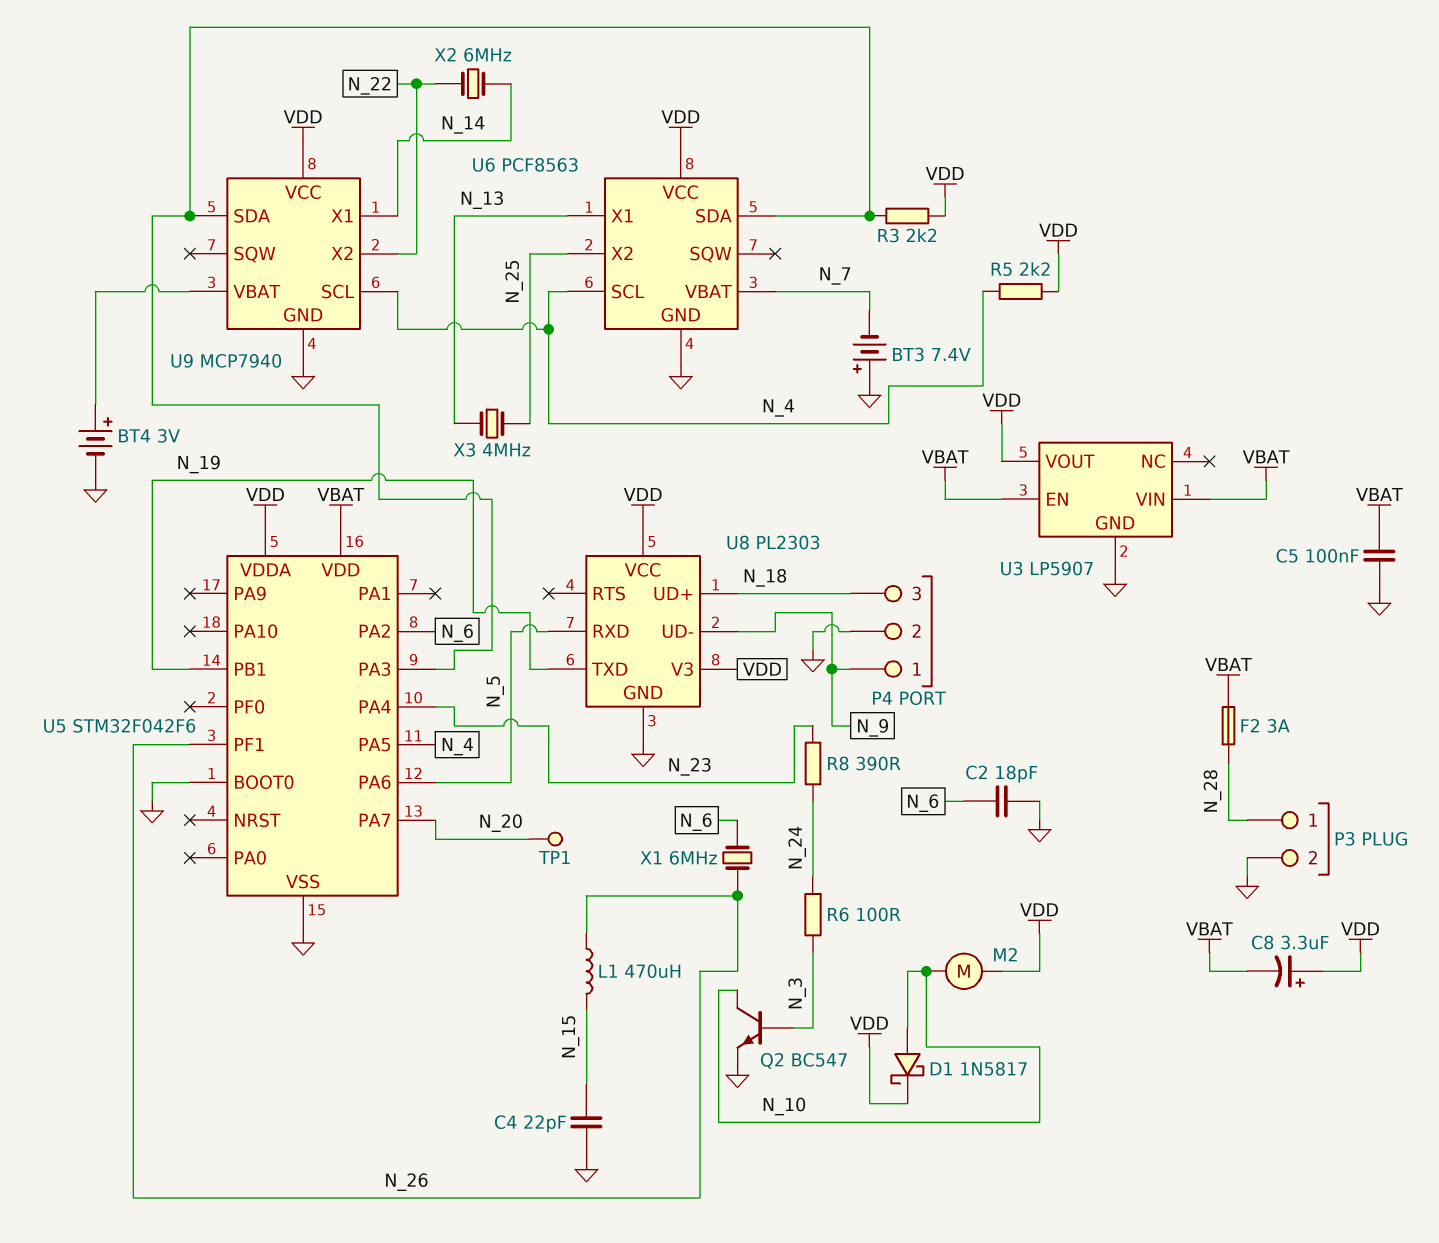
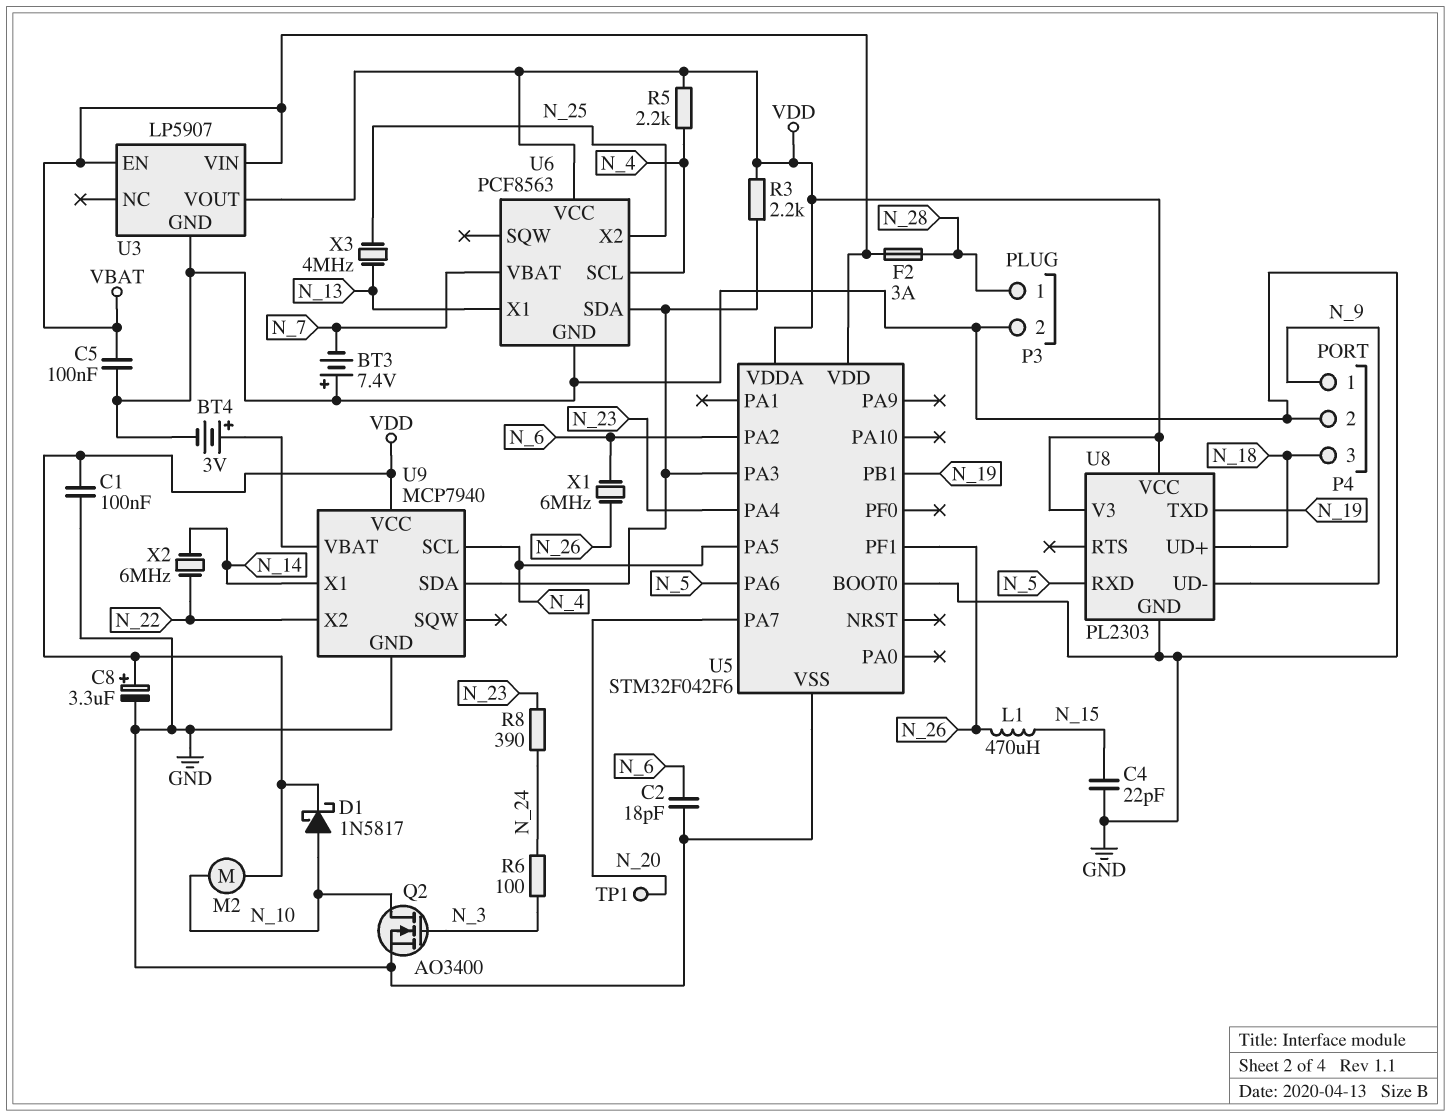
C1: none -> 100nF (GND, VDD)
C8: 3.3uF (plus VDD, minus VBAT) -> 3.3uF (plus VDD, minus GND)
Q2: NPN BC547 (B N_3, C N_10, E GND) -> NMOS AO3400 (G N_3, D N_10, S GND)

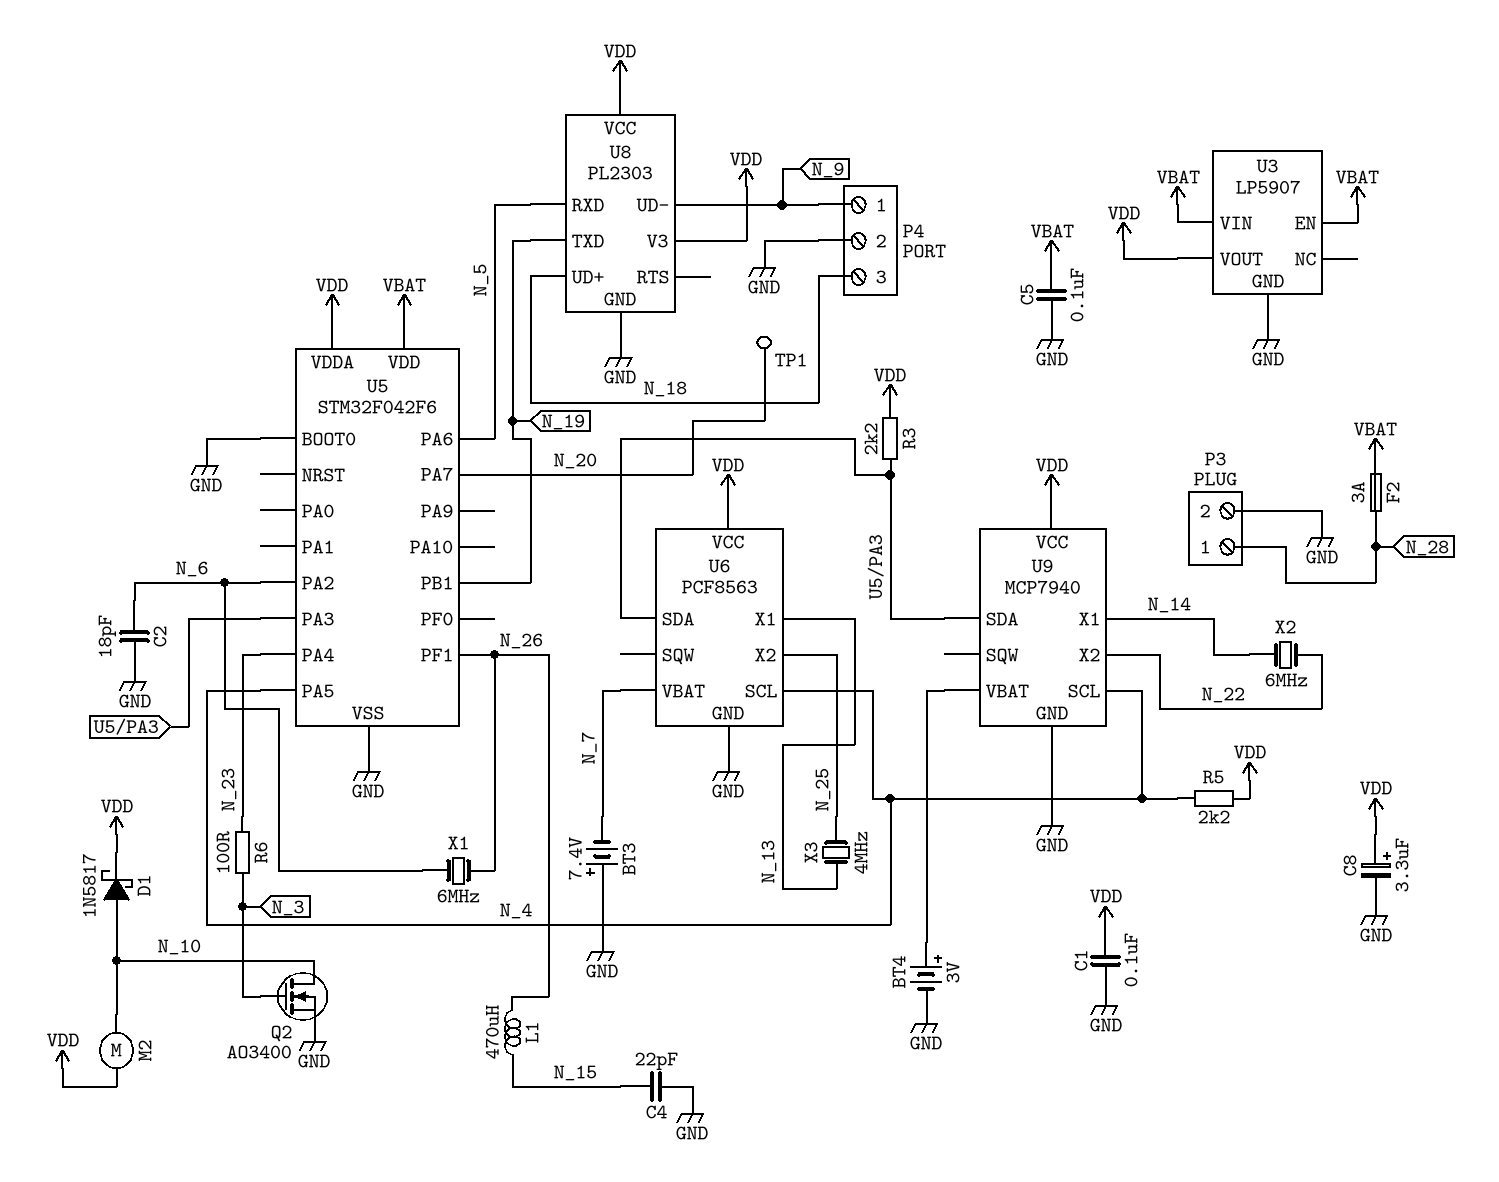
R6: 100 (N_3, N_24) -> 100 (N_3, N_23)
R8: 390 (N_23, N_24) -> none

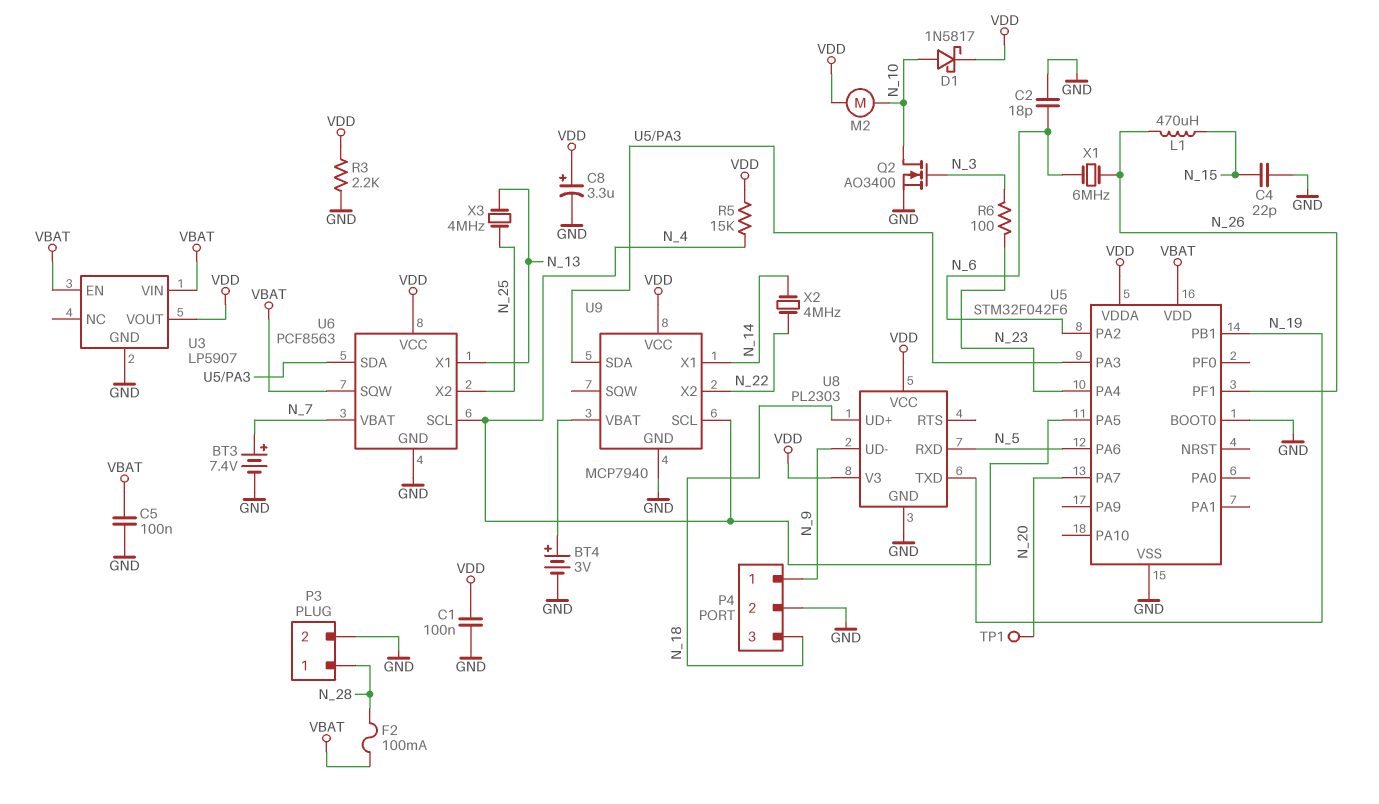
BT3: 7.4V (plus GND, minus N_7) -> 7.4V (plus N_7, minus GND)
F2: 3A (N_28, VBAT) -> 100mA (N_28, VBAT)
R3: 2.2k (U5/PA3, VDD) -> 2.2k (GND, VDD)
R5: 2.2k (N_4, VDD) -> 15k (N_4, VDD)
U6 pin SQW: none -> VBAT
X2: 6MHz (N_14, N_22) -> 4MHz (N_14, N_22)

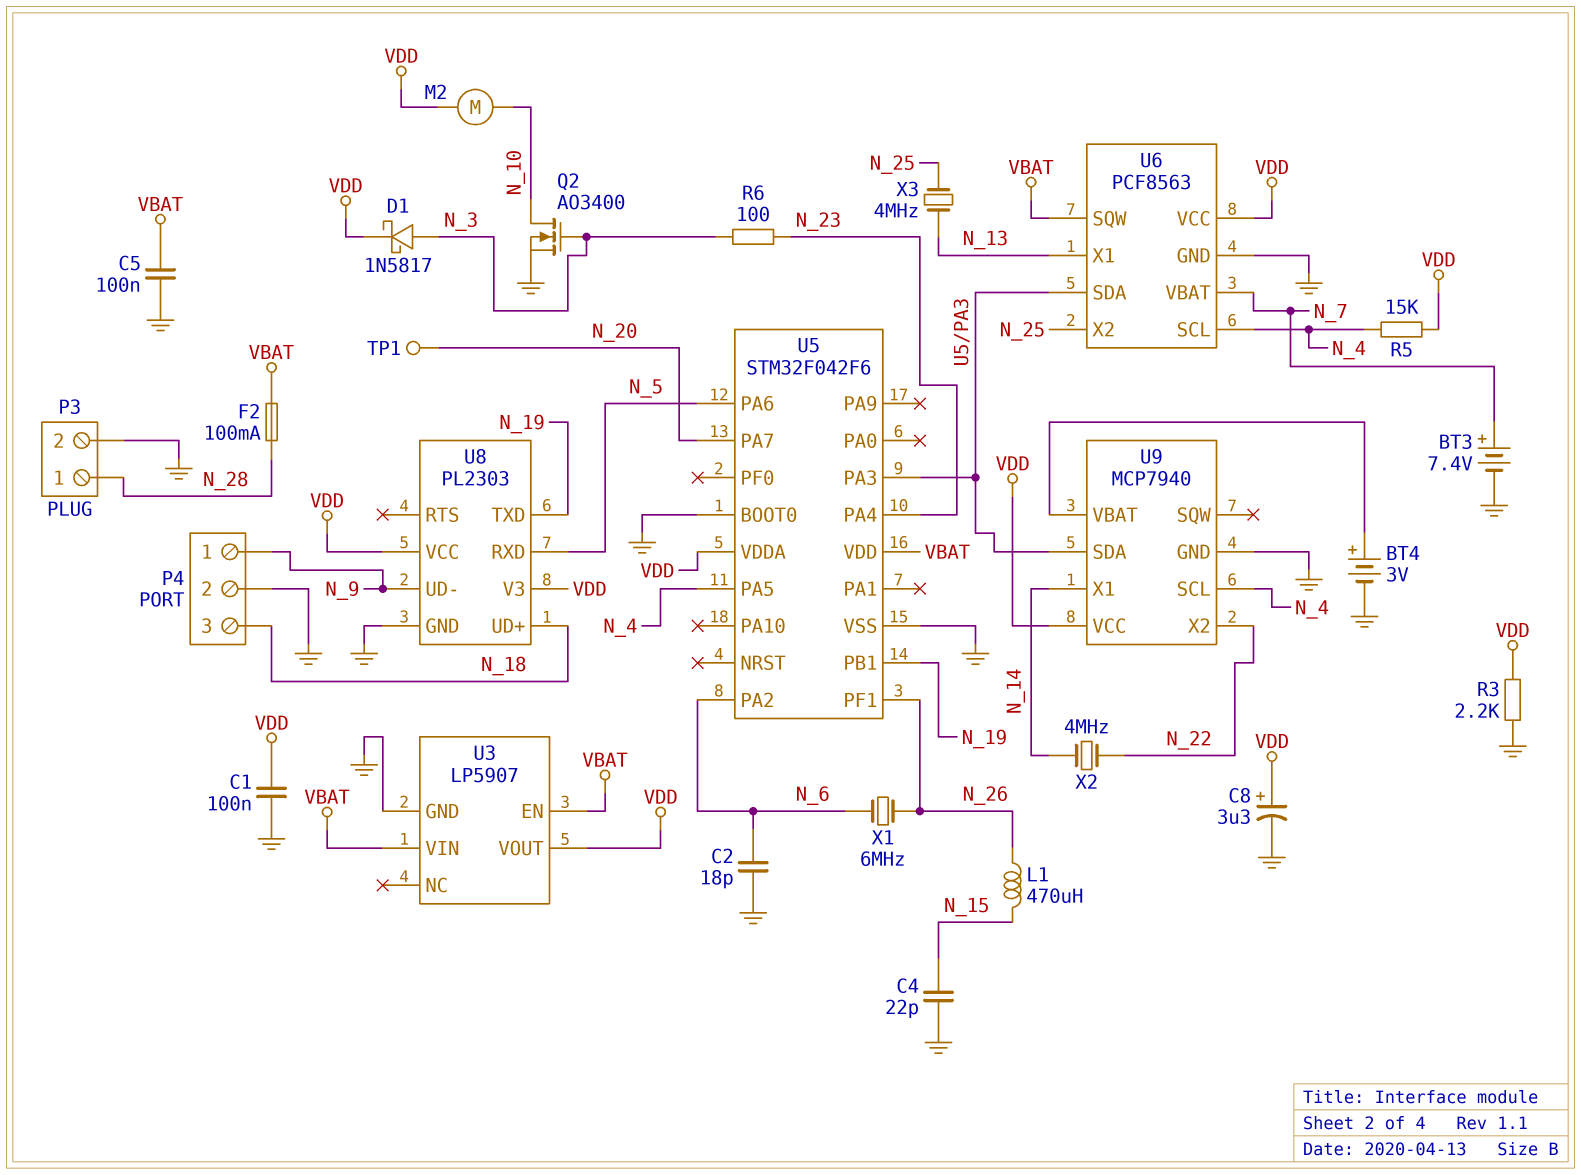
D1: schottky 1N5817 (A N_10, K VDD) -> schottky 1N5817 (A N_3, K VDD)

